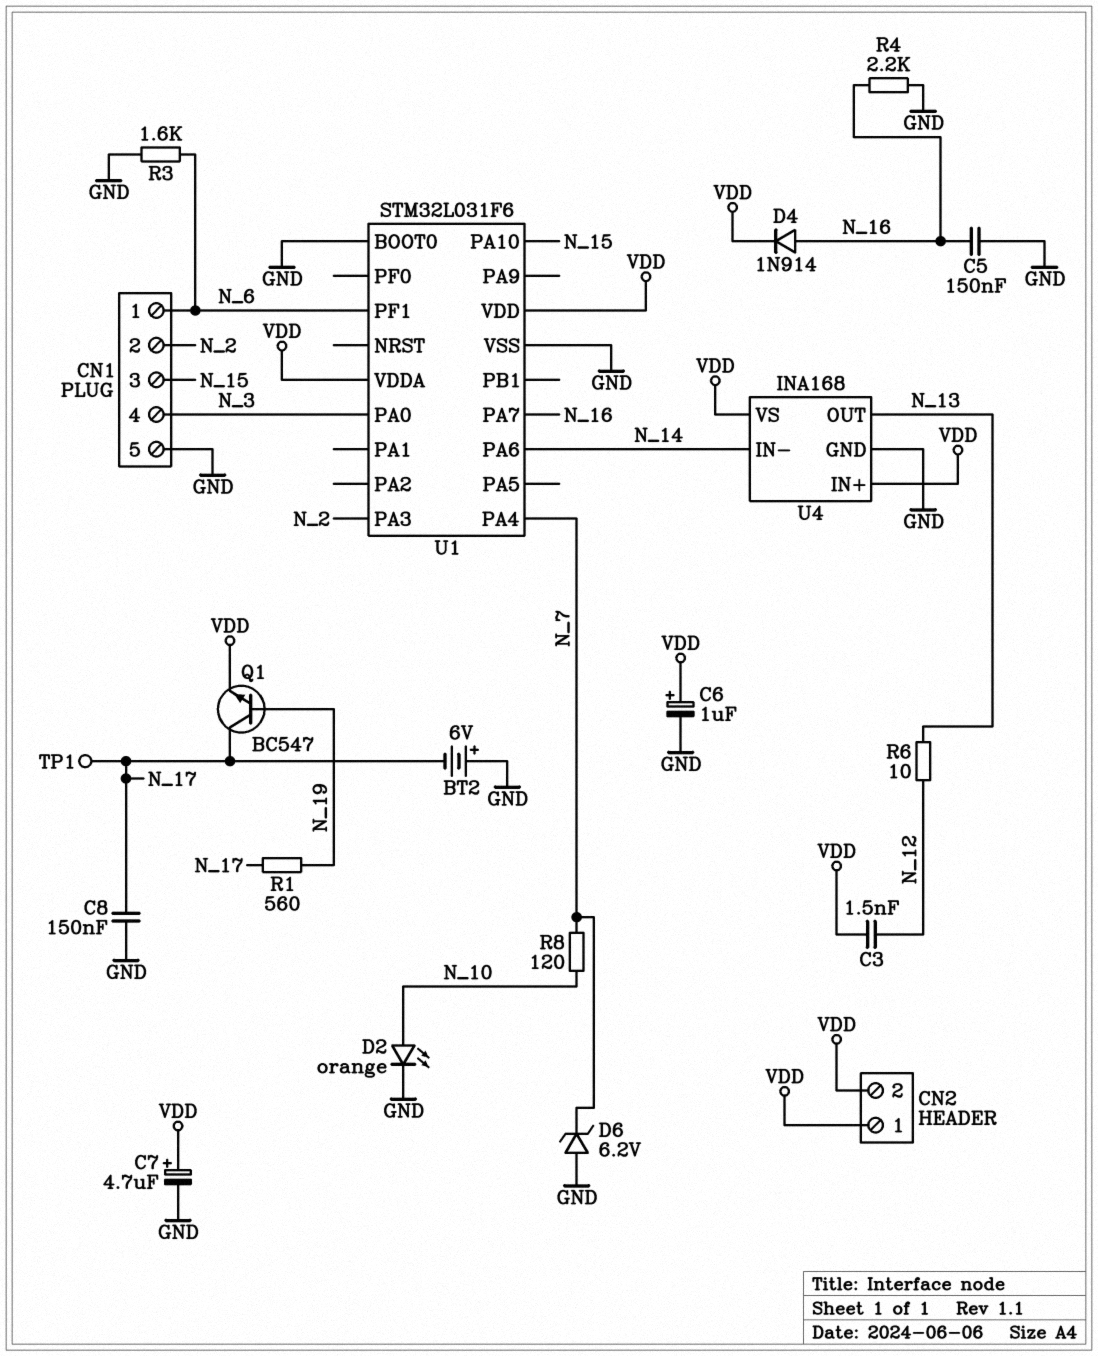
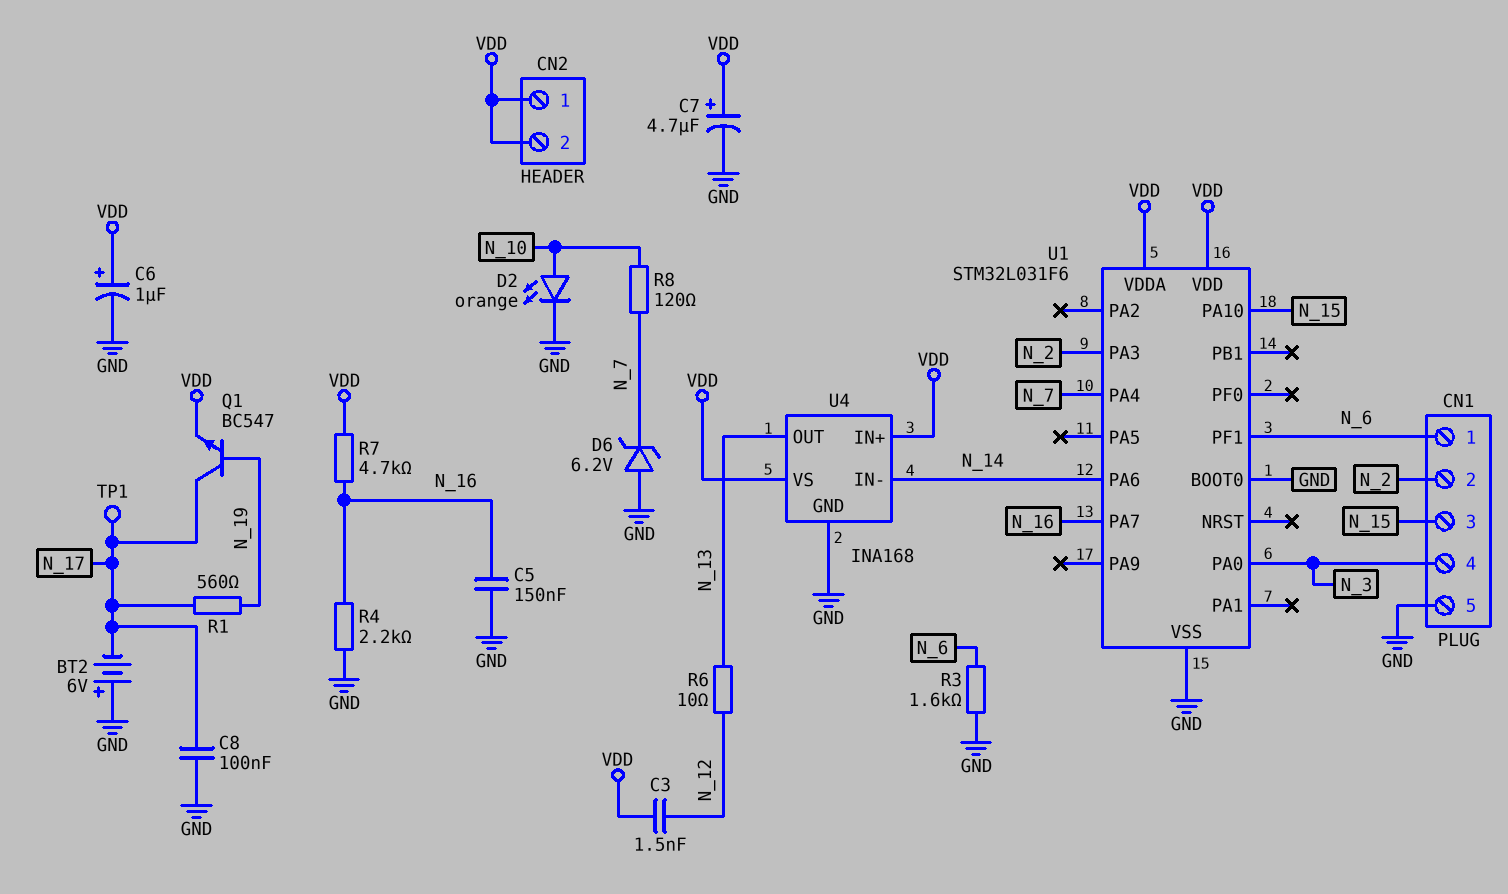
C8: 150nF (GND, N_17) -> 100nF (GND, N_17)
D4: diode 1N914 (A N_16, K VDD) -> none
R7: none -> 4.7k (N_16, VDD)

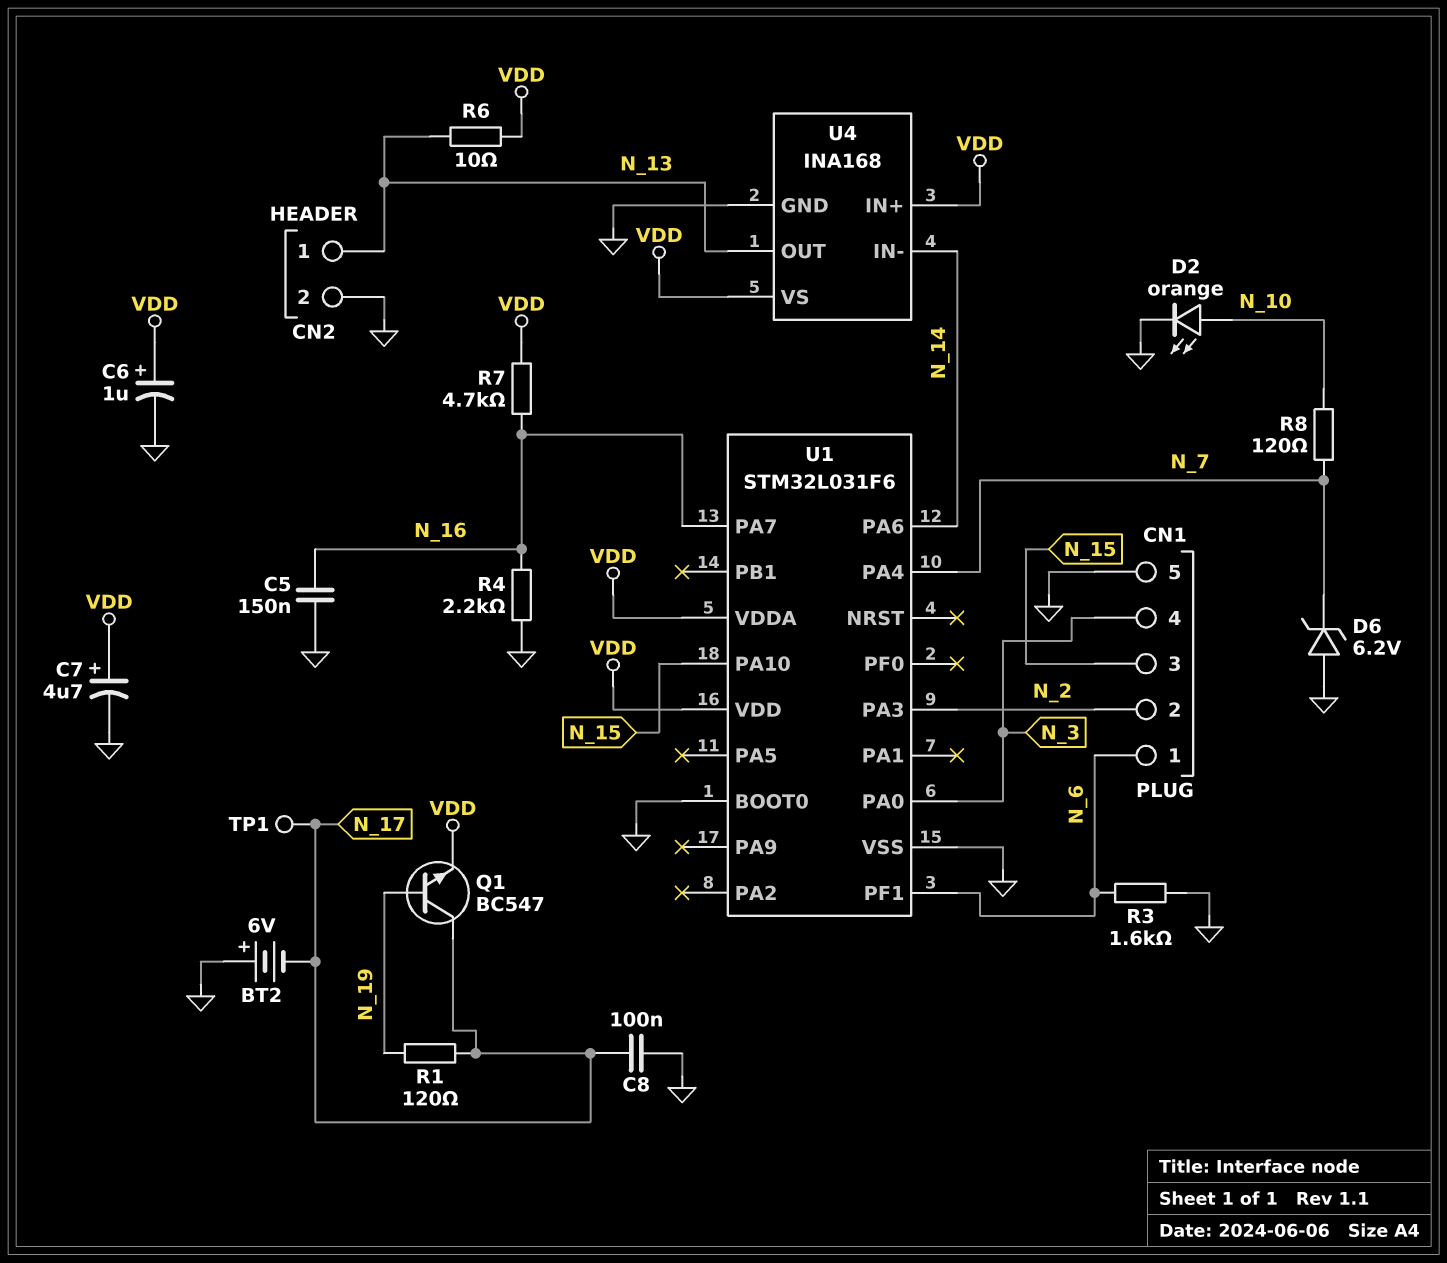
C3: 1.5nF (N_12, VDD) -> none
CN2 pin 1: VDD -> N_13
CN2 pin 2: VDD -> GND
R1: 560 (N_17, N_19) -> 120 (N_17, N_19)
R6: 10 (N_12, N_13) -> 10 (N_13, VDD)

